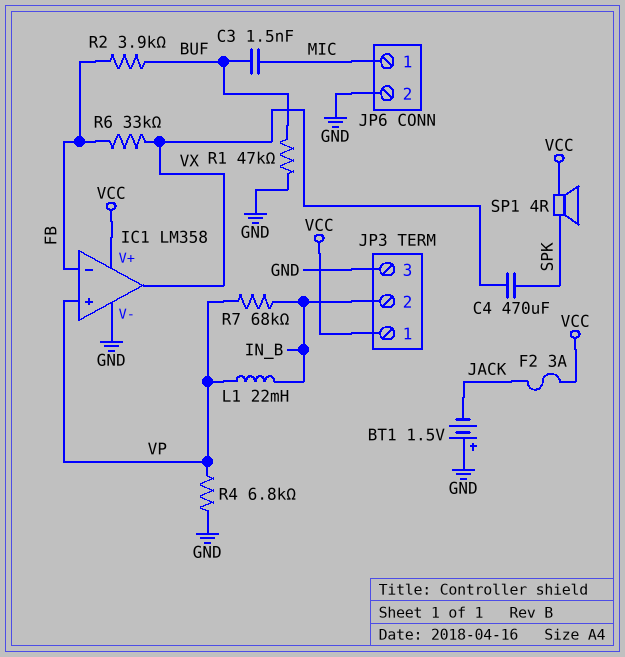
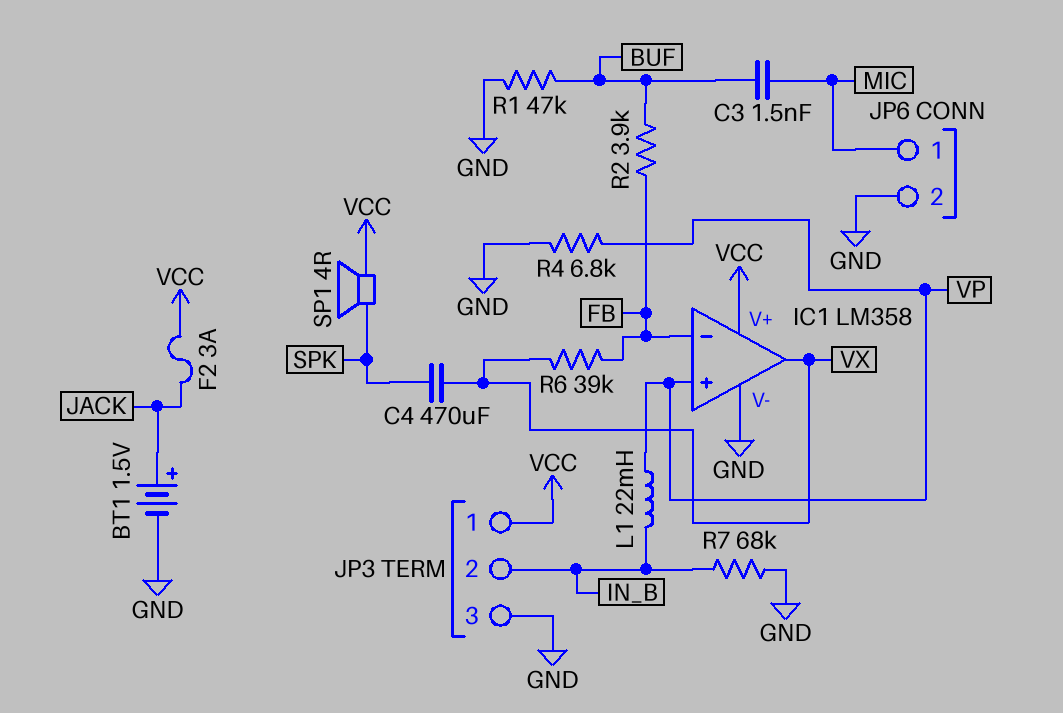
BT1: 1.5V (plus GND, minus JACK) -> 1.5V (plus JACK, minus GND)
R6: 33k (FB, VX) -> 39k (FB, VX)
R7: 68k (IN_B, VP) -> 68k (GND, IN_B)

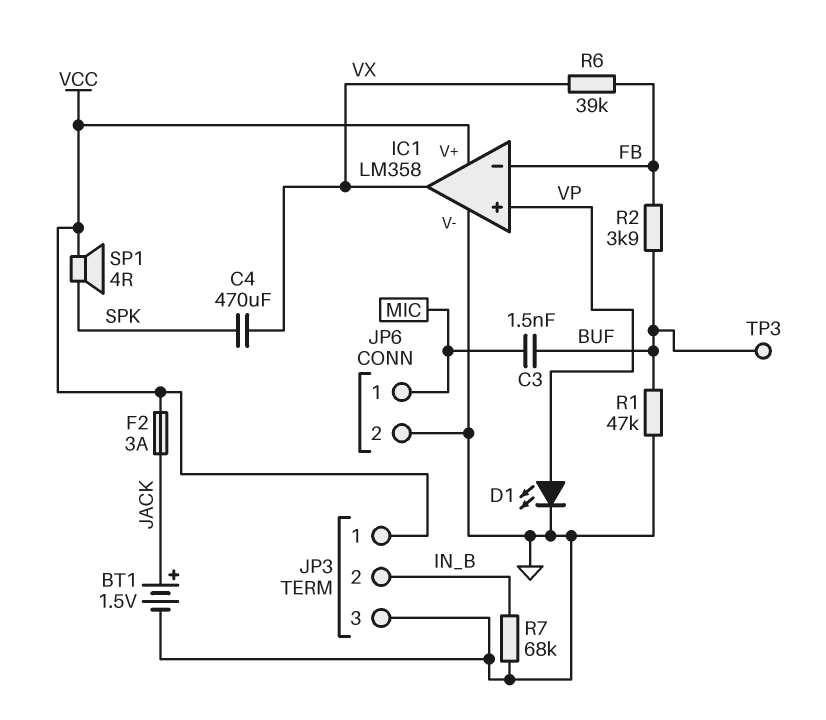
D1: none -> LED (A VP, K GND)
L1: 22mH (IN_B, VP) -> none
R4: 6.8k (GND, VP) -> none
TP3: none -> test point (BUF)

